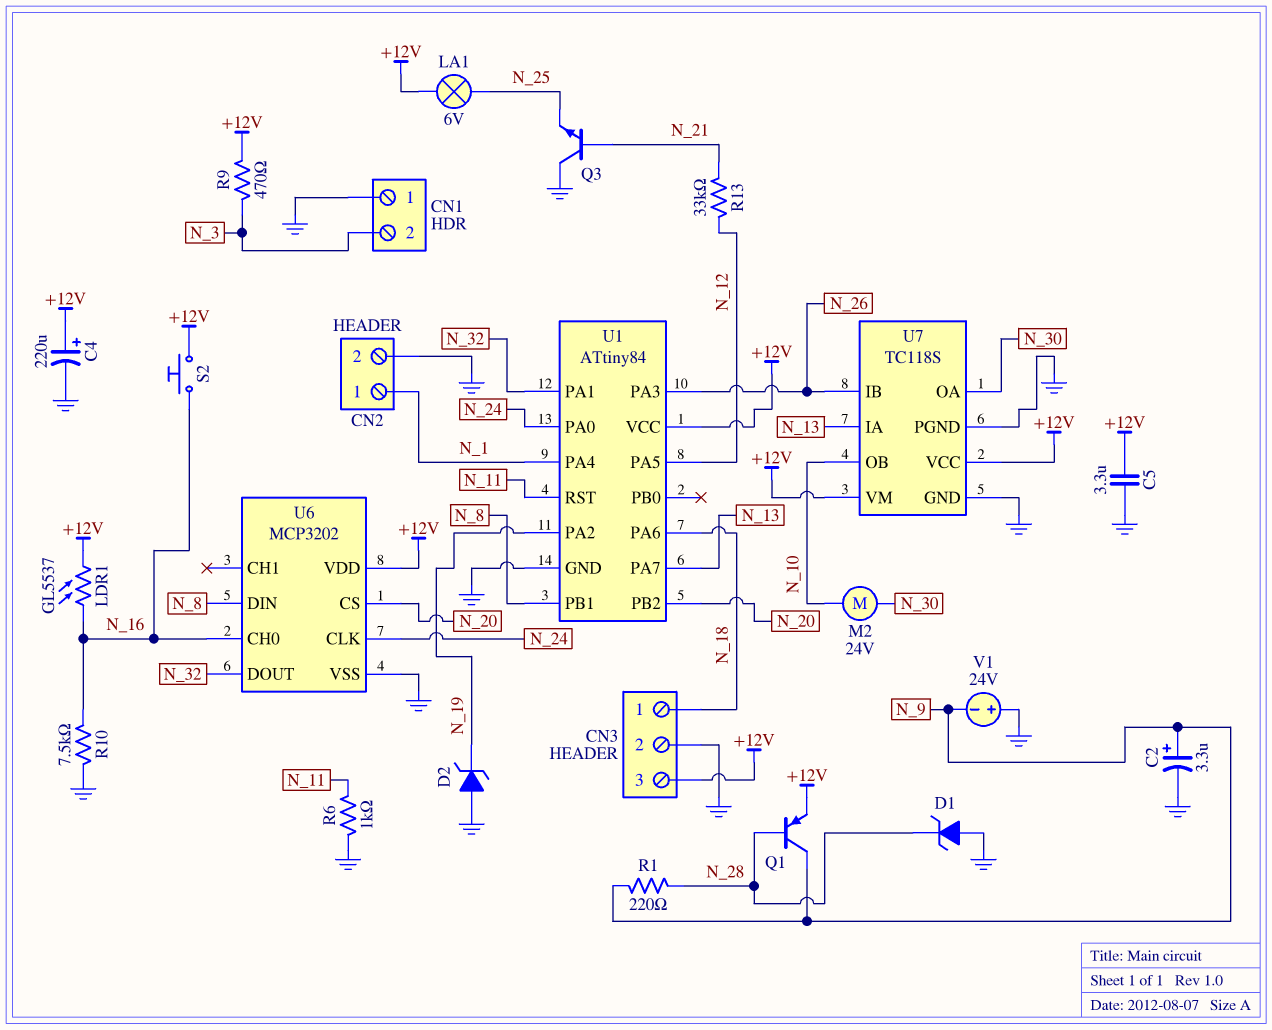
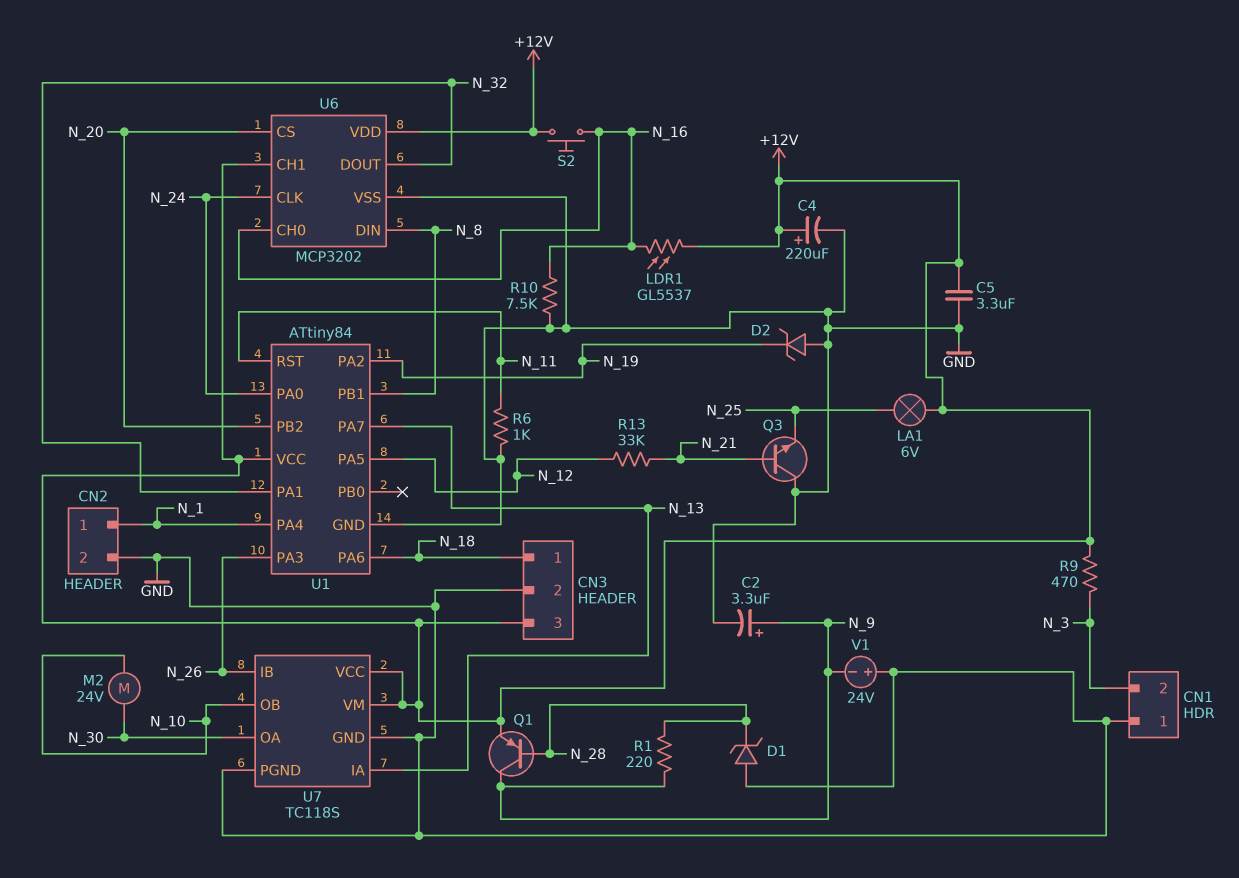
U6 pin CH1: none -> +12V

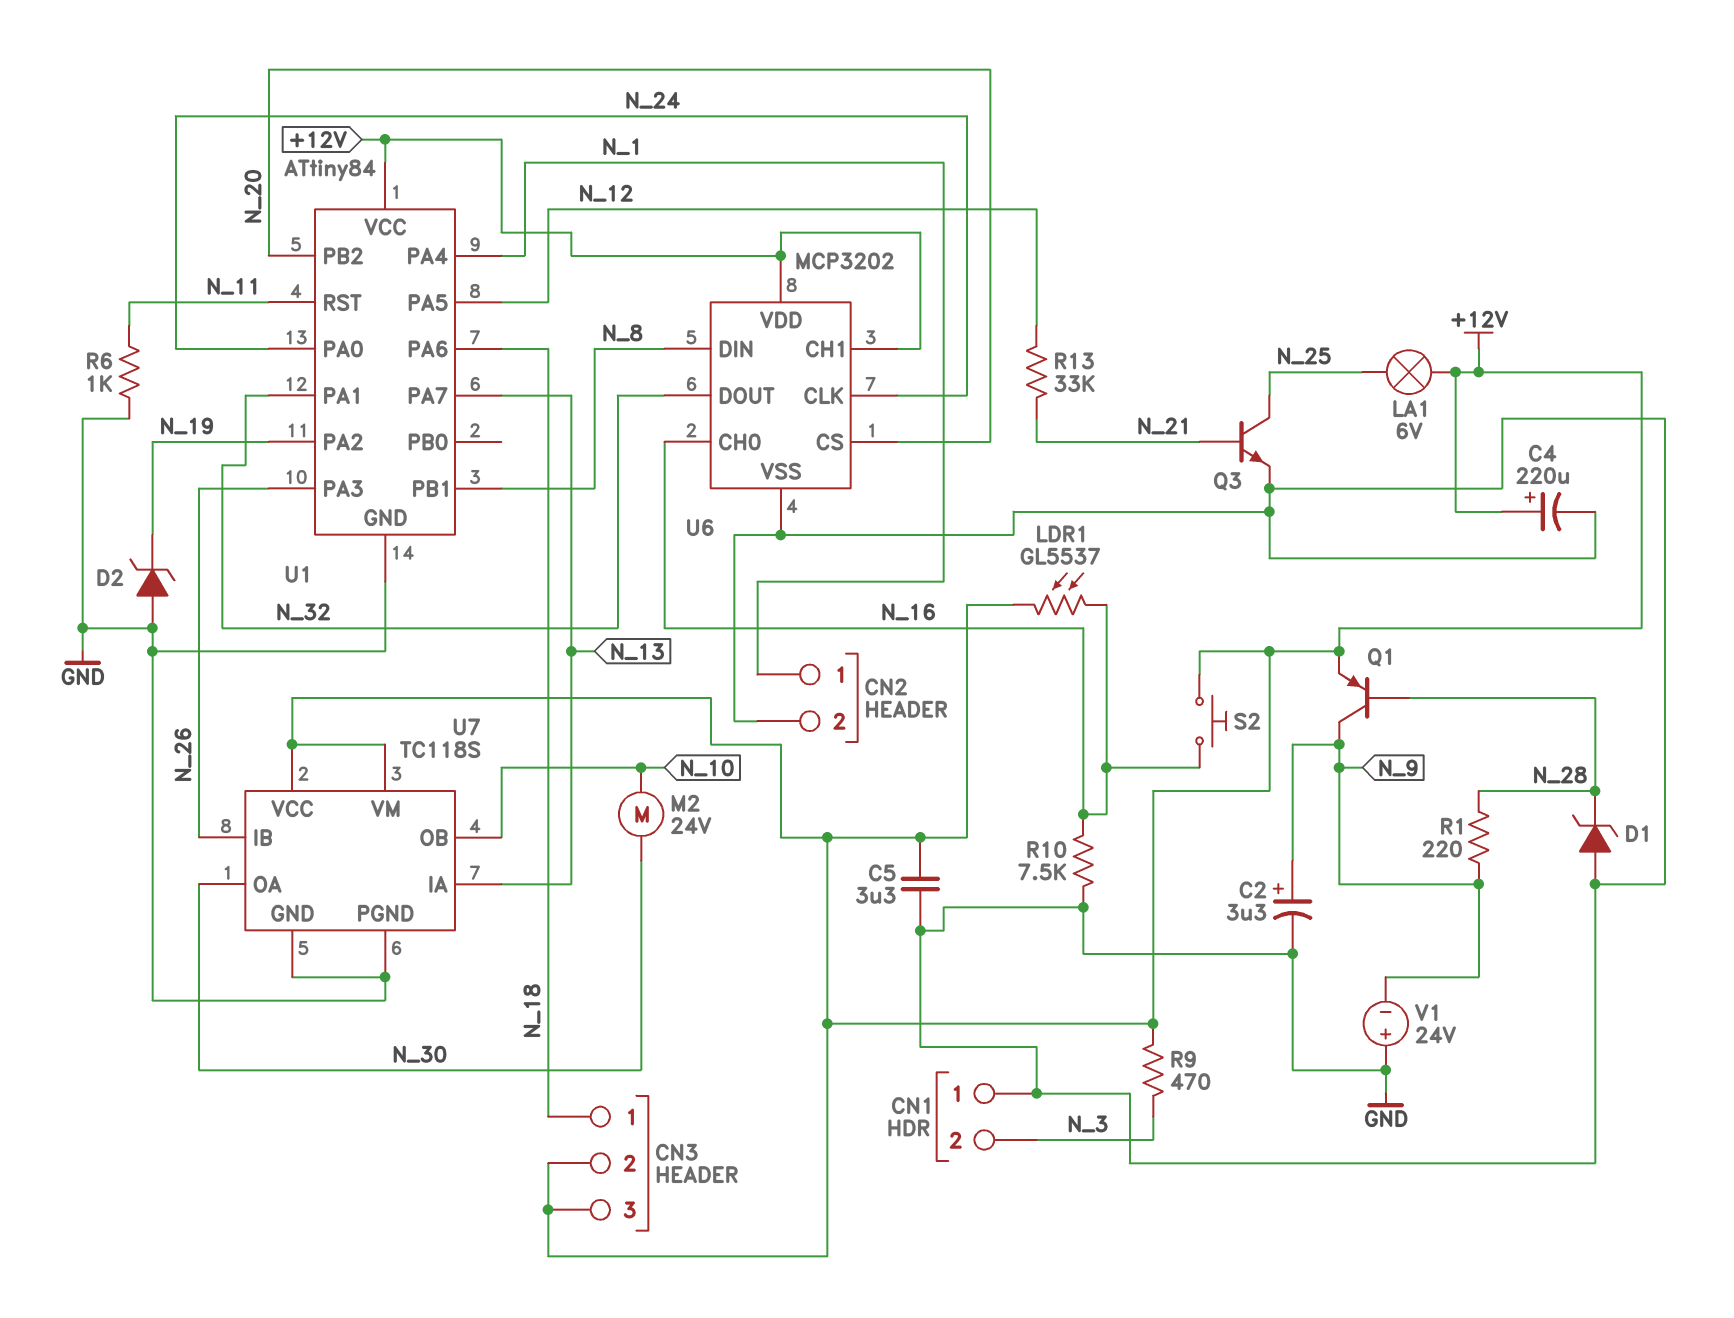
CN3 pin 2: GND -> +12V
Q3: NPN (B N_21, C GND, E N_25) -> NPN (B N_21, C N_25, E GND)

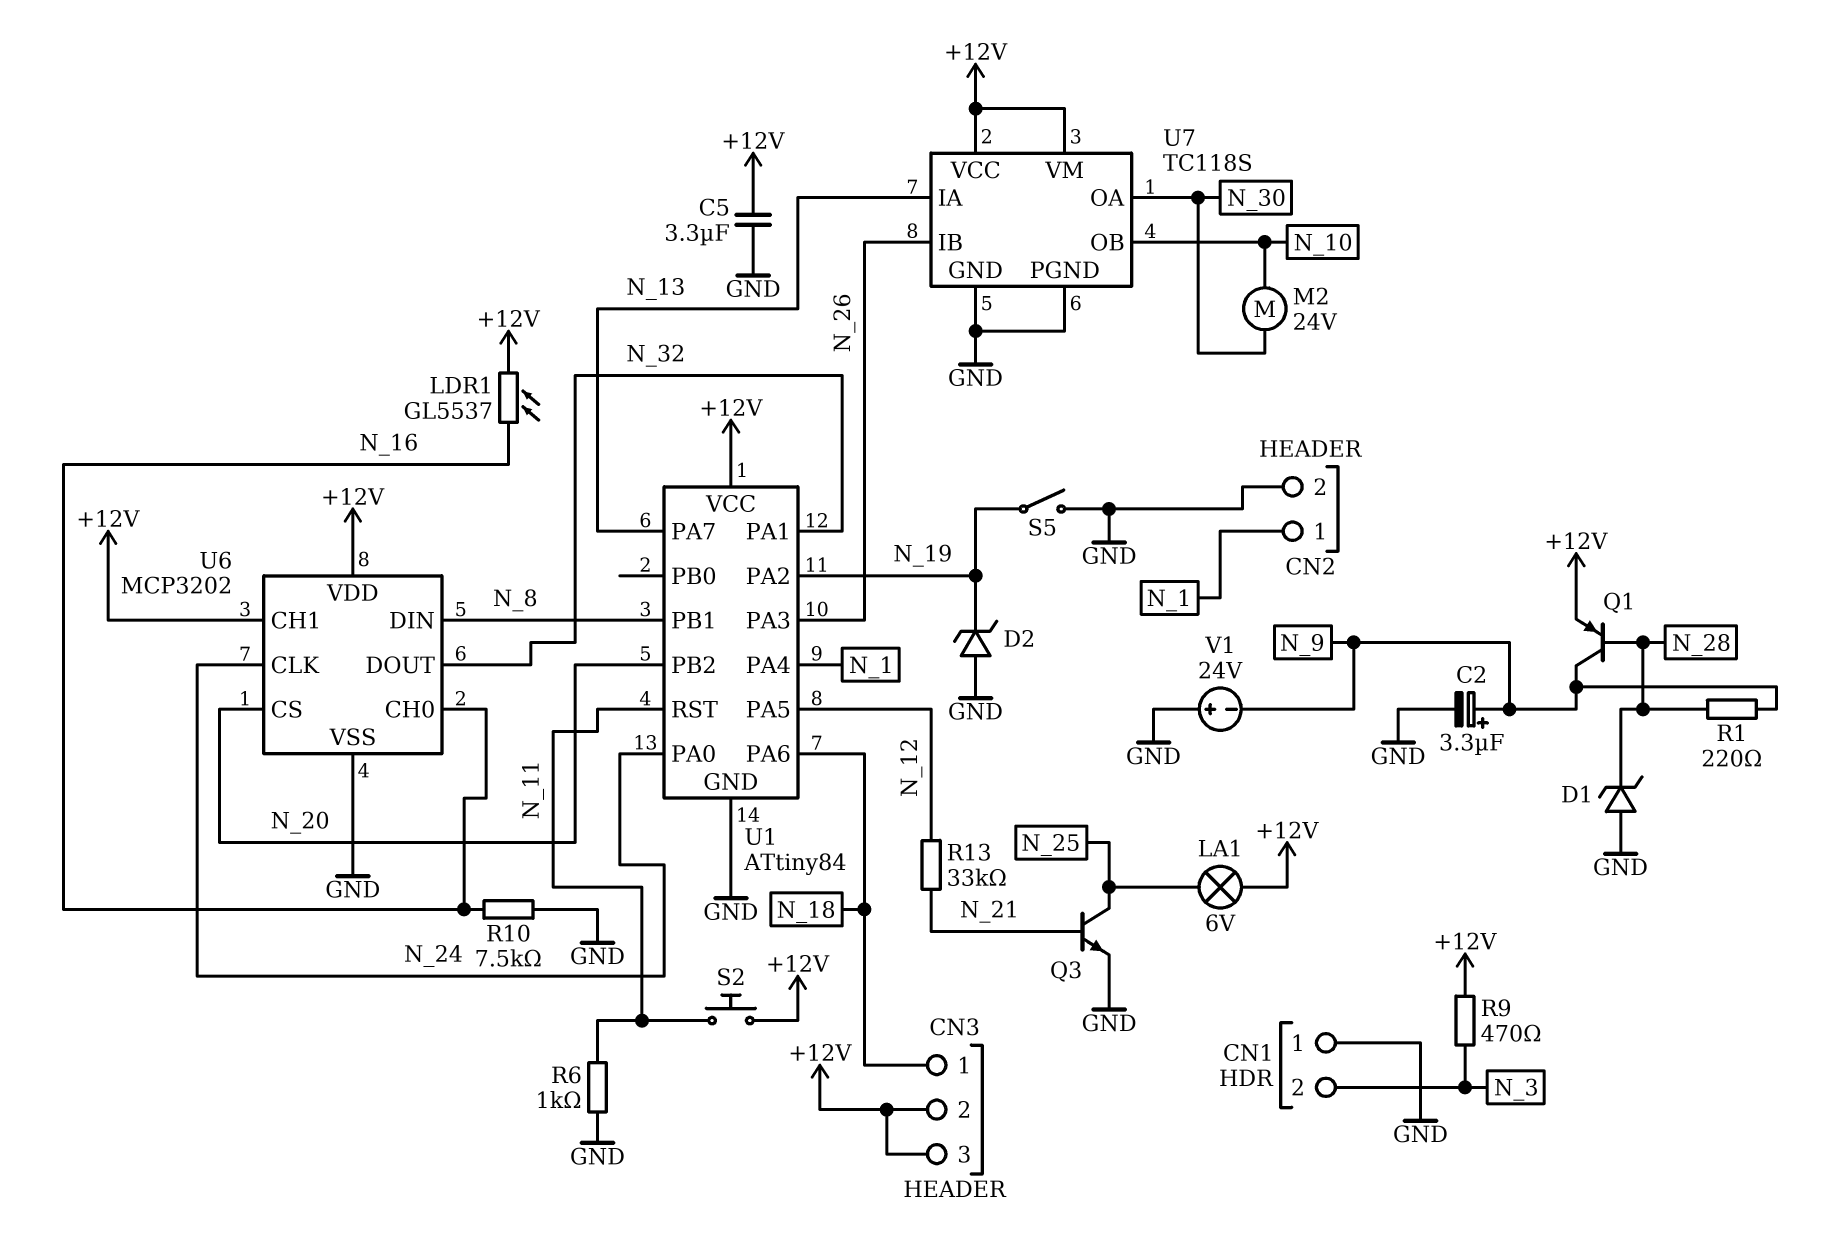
C4: 220uF (plus +12V, minus GND) -> none
S2: button (+12V, N_16) -> button (+12V, N_11)
S5: none -> switch (GND, N_19)

